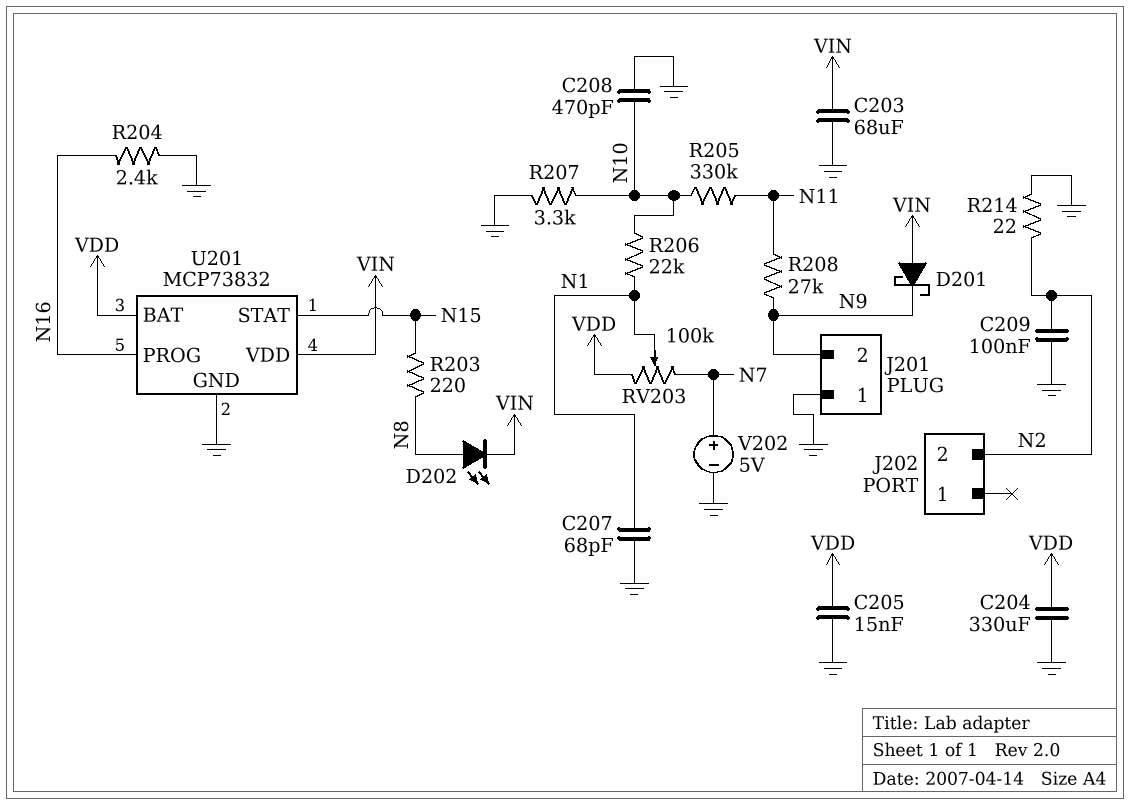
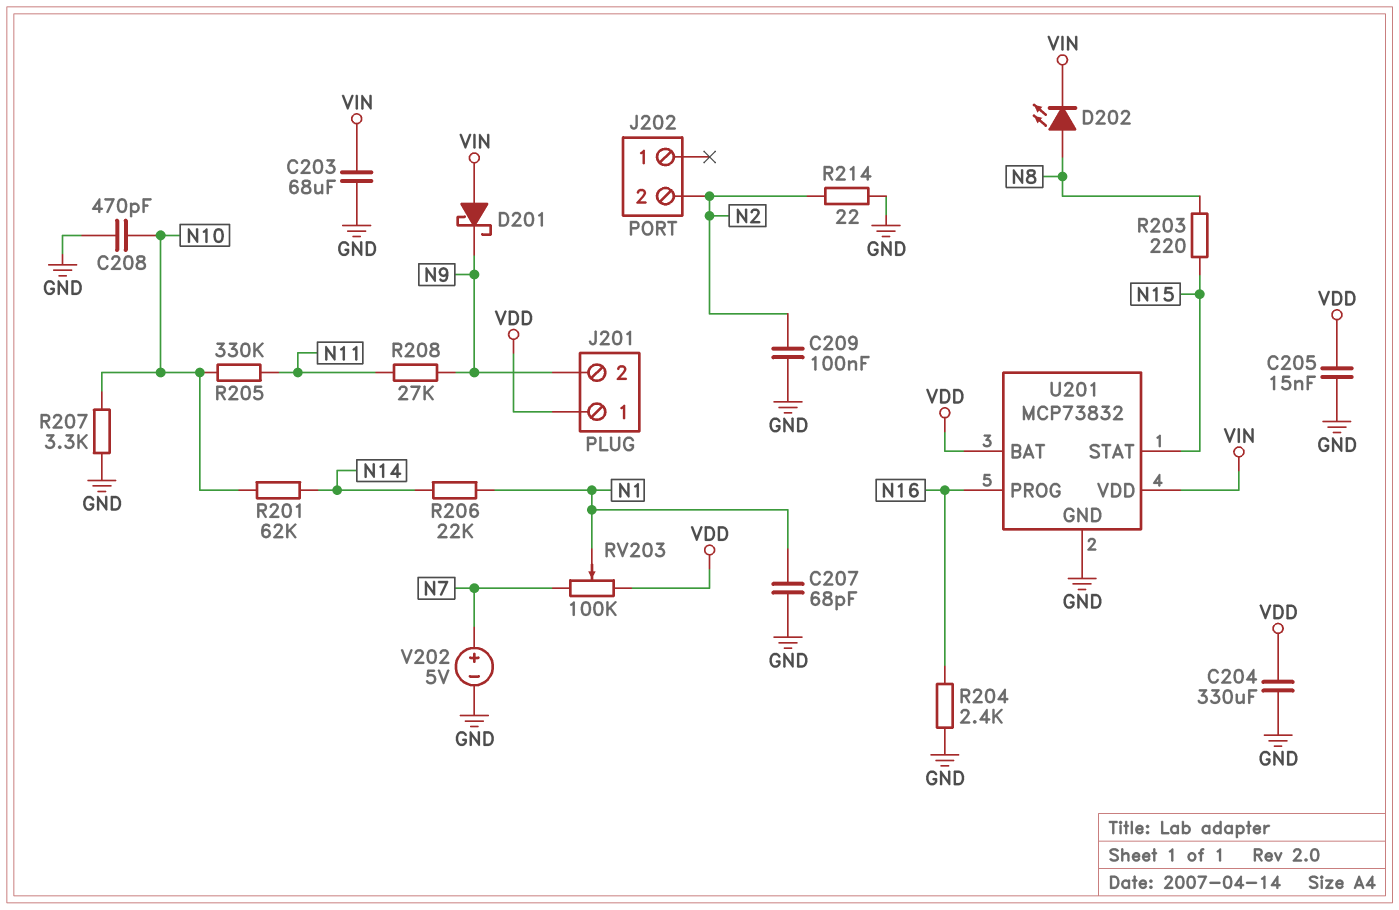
J201 pin 1: GND -> VDD
R201: none -> 62k (N10, N14)
R206: 22k (N1, N10) -> 22k (N1, N14)

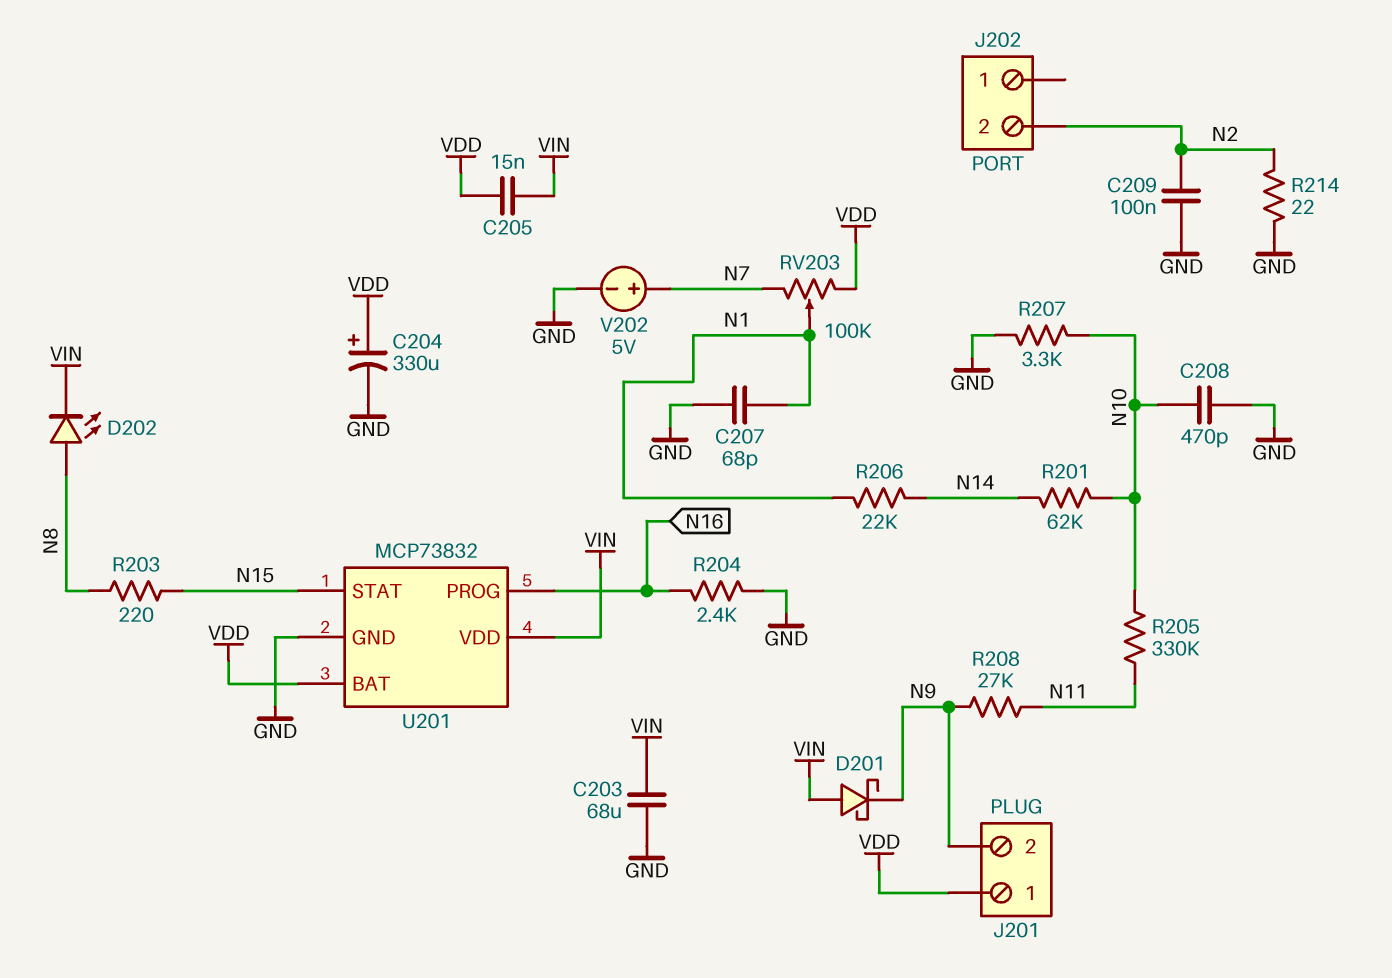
C204: 330uF (GND, VDD) -> 330uF (plus VDD, minus GND)
C205: 15nF (GND, VDD) -> 15nF (VDD, VIN)

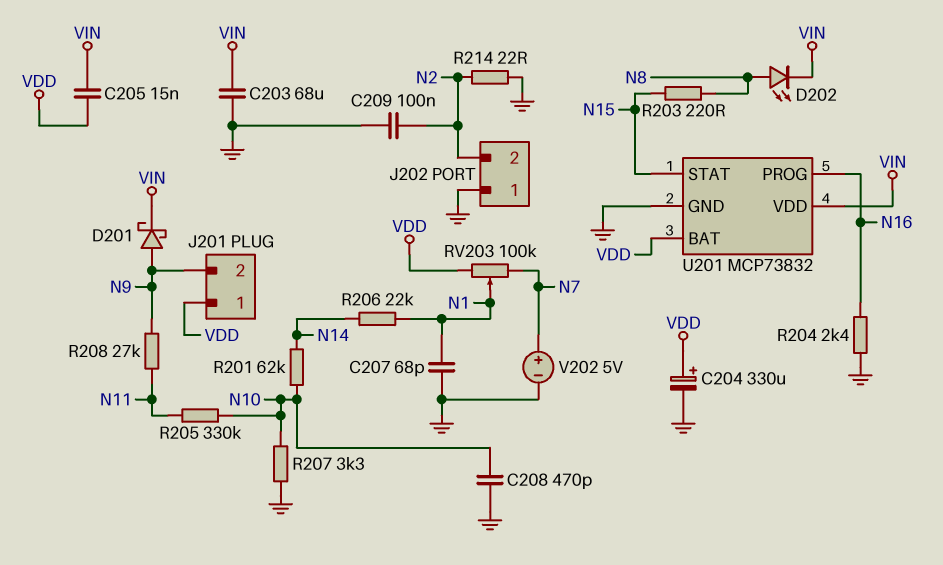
D201: schottky (A VIN, K N9) -> schottky (A N9, K VIN)
J202 pin 1: none -> GND

